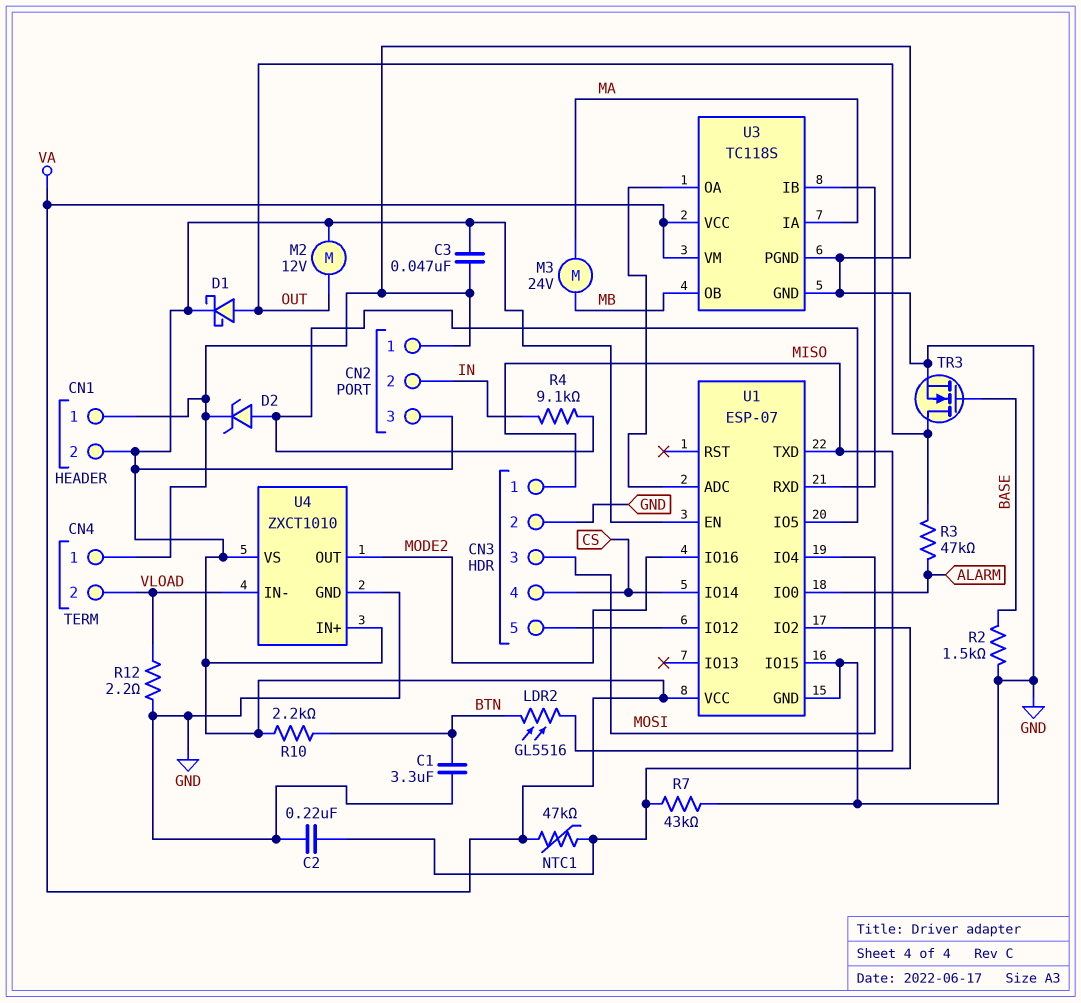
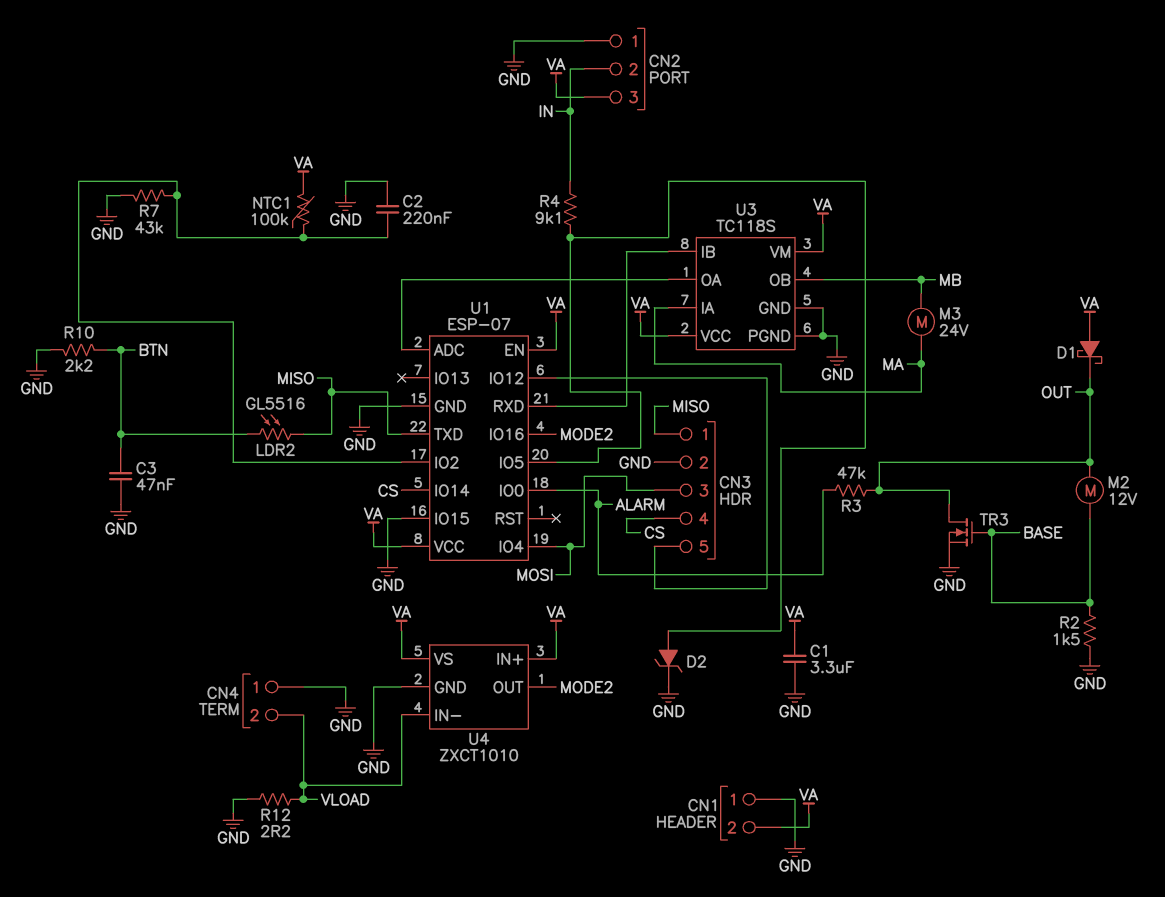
C1: 3.3uF (BTN, GND) -> 3.3uF (GND, VA)
C3: 47nF (GND, VA) -> 47nF (BTN, GND)
D1: schottky (A OUT, K VA) -> schottky (A VA, K OUT)
M2: motor 12V (OUT, VA) -> motor 12V (BASE, OUT)
NTC1: 47k (U1/IO2, VA) -> 100k (U1/IO2, VA)
R10: 2.2k (BTN, VA) -> 2.2k (BTN, GND)

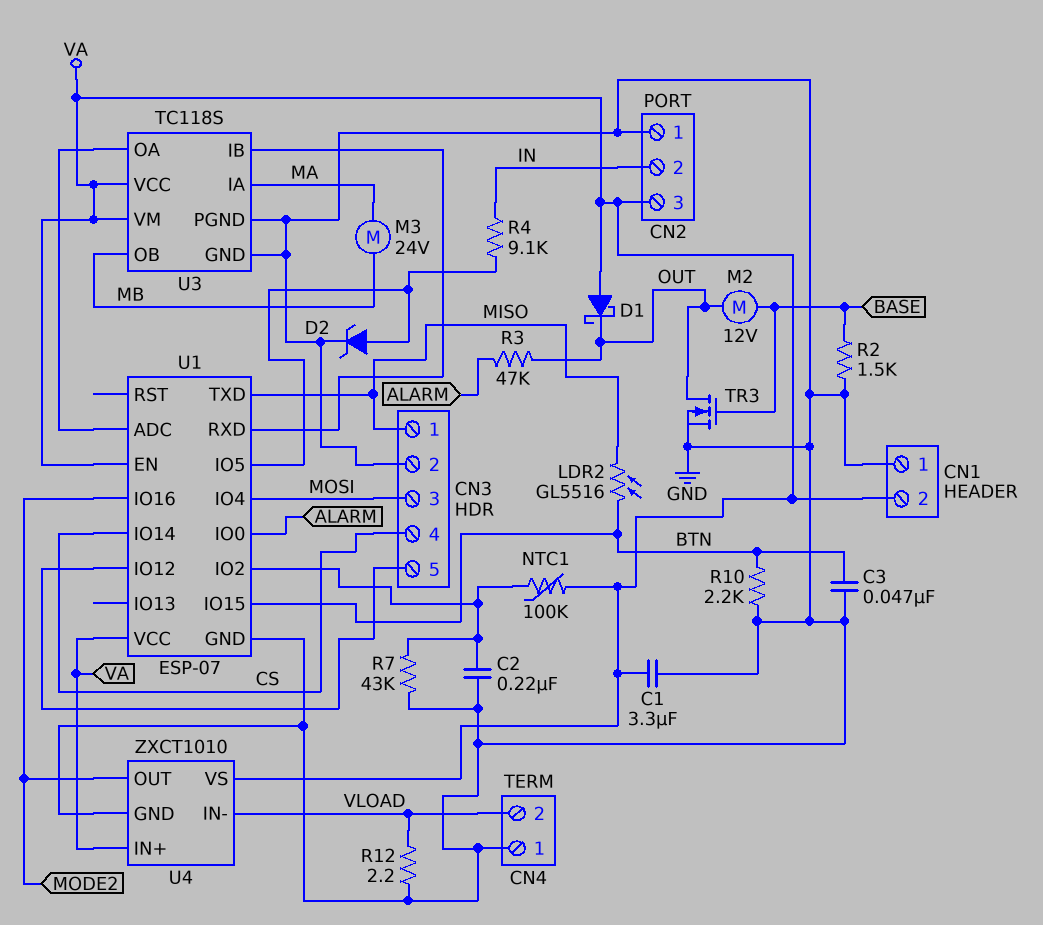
U1 pin IO15: GND -> BTN

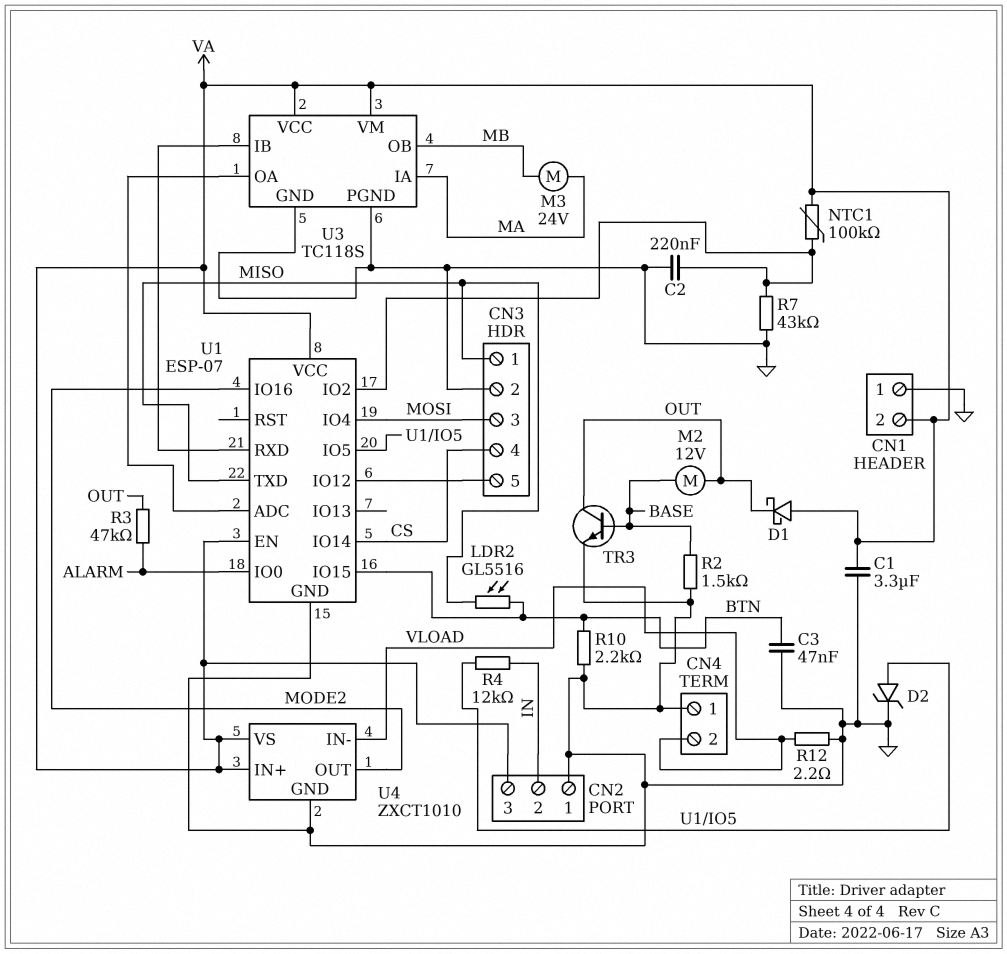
R4: 9.1k (IN, U1/IO5) -> 12k (IN, U1/IO5)
TR3: NMOS (G BASE, D OUT, S GND) -> NPN (B BASE, C OUT, E GND)

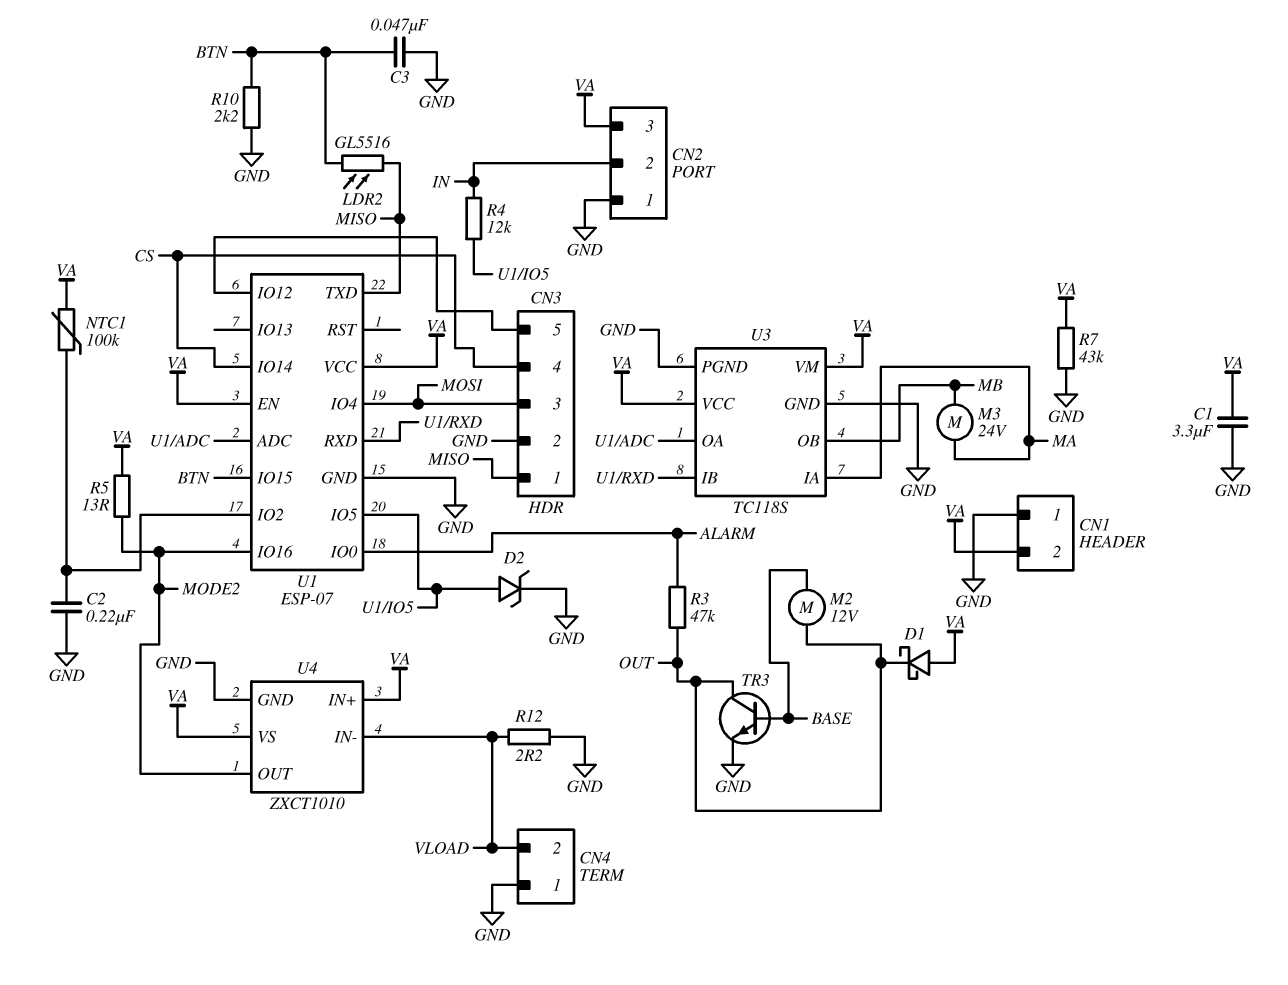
R2: 1.5k (BASE, GND) -> none
R5: none -> 13 (MODE2, VA)
R7: 43k (GND, U1/IO2) -> 43k (GND, VA)

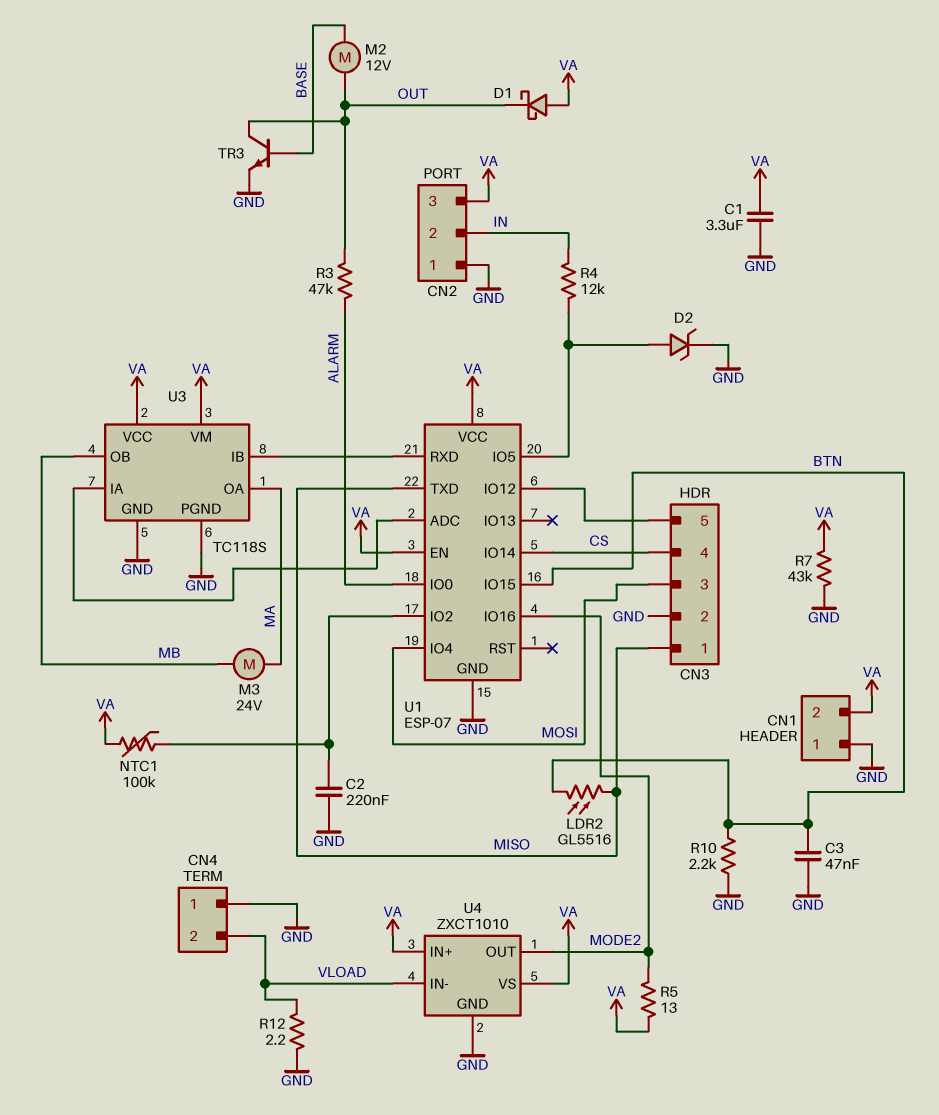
U3 pin IA: MA -> U1/ADC
U3 pin OA: U1/ADC -> MA

